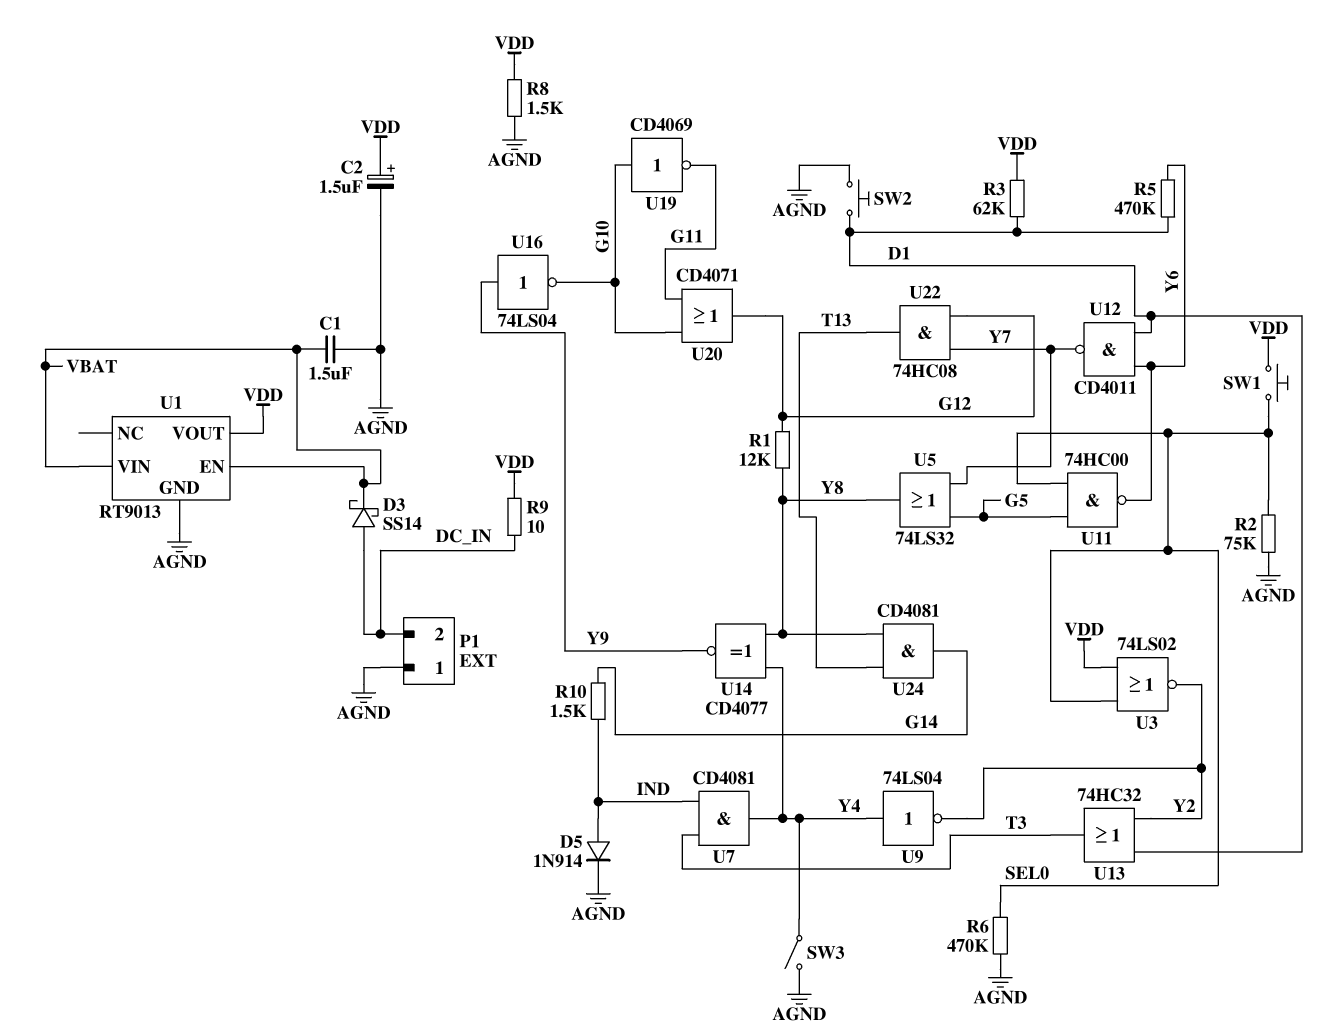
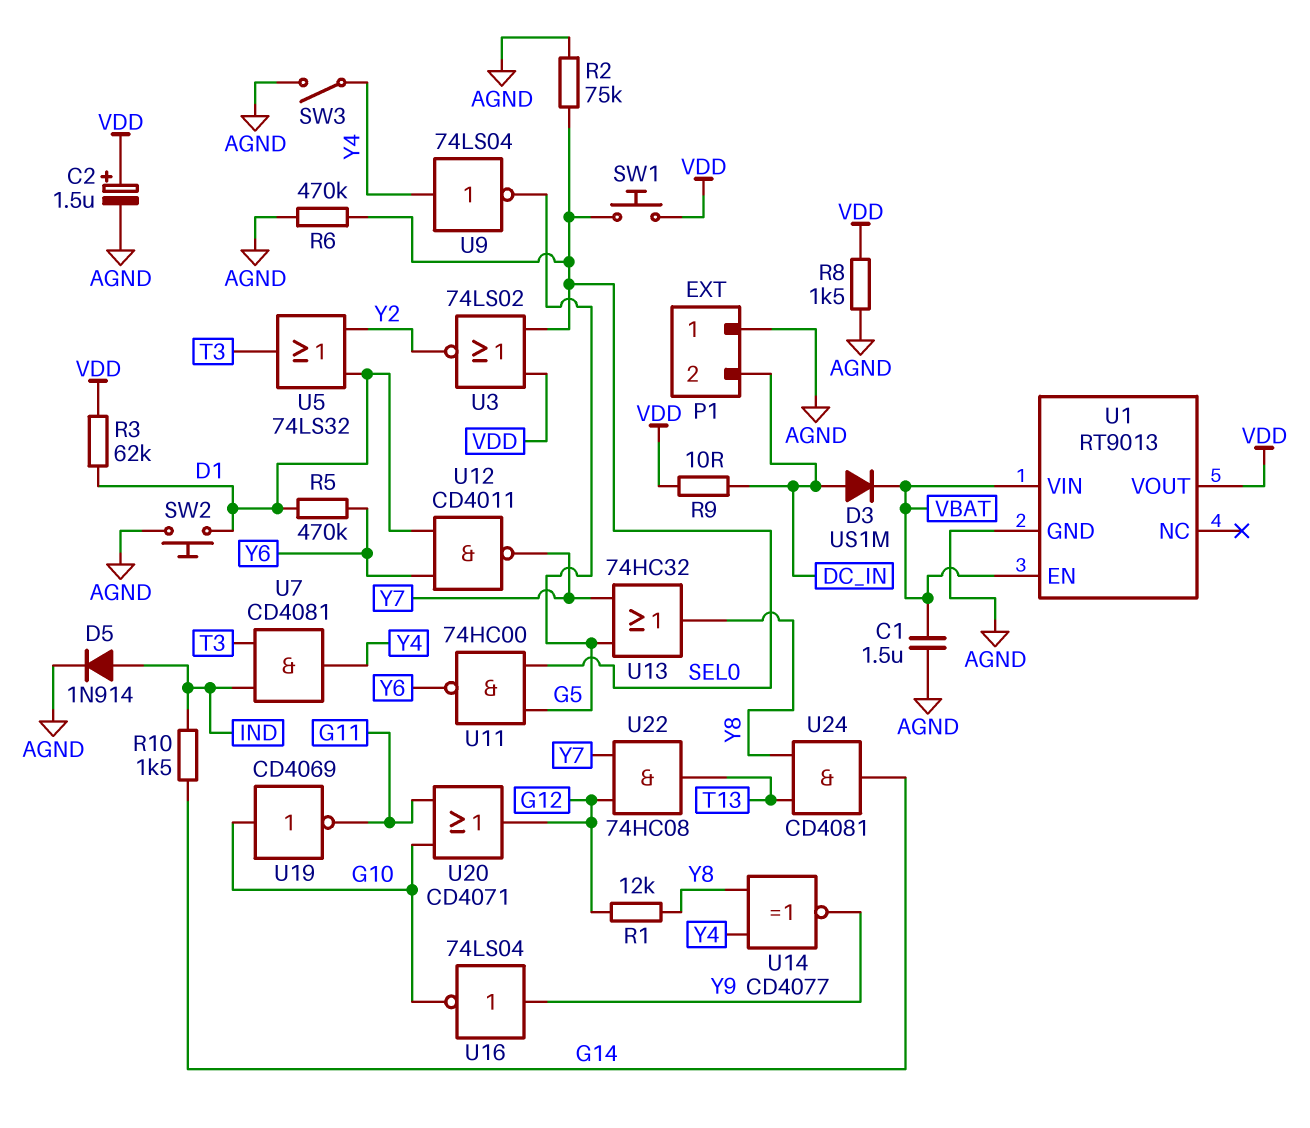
D3: schottky SS14 (A DC_IN, K VBAT) -> diode US1M (A DC_IN, K VBAT)
U5: OR 74LS32 (in G5, in Y7, out Y8) -> OR 74LS32 (in D1, in Y2, out T3)
U9: NOT 74LS04 (in Y4, out Y2) -> NOT 74LS04 (in Y4, out G5)
U13: OR 74HC32 (in D1, in Y2, out T3) -> OR 74HC32 (in G5, in Y7, out Y8)

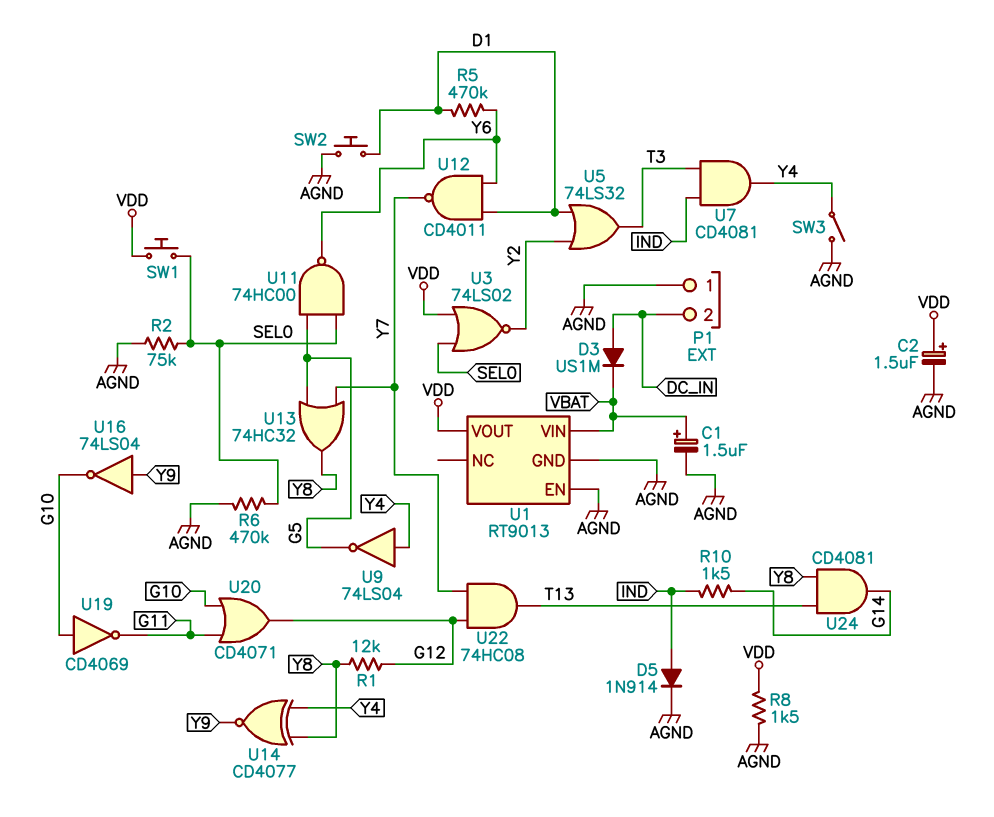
C1: 1.5uF (AGND, VBAT) -> 1.5uF (plus VBAT, minus AGND)
R3: 62k (D1, VDD) -> none
R9: 10 (DC_IN, VDD) -> none
U1 pin EN: VBAT -> AGND

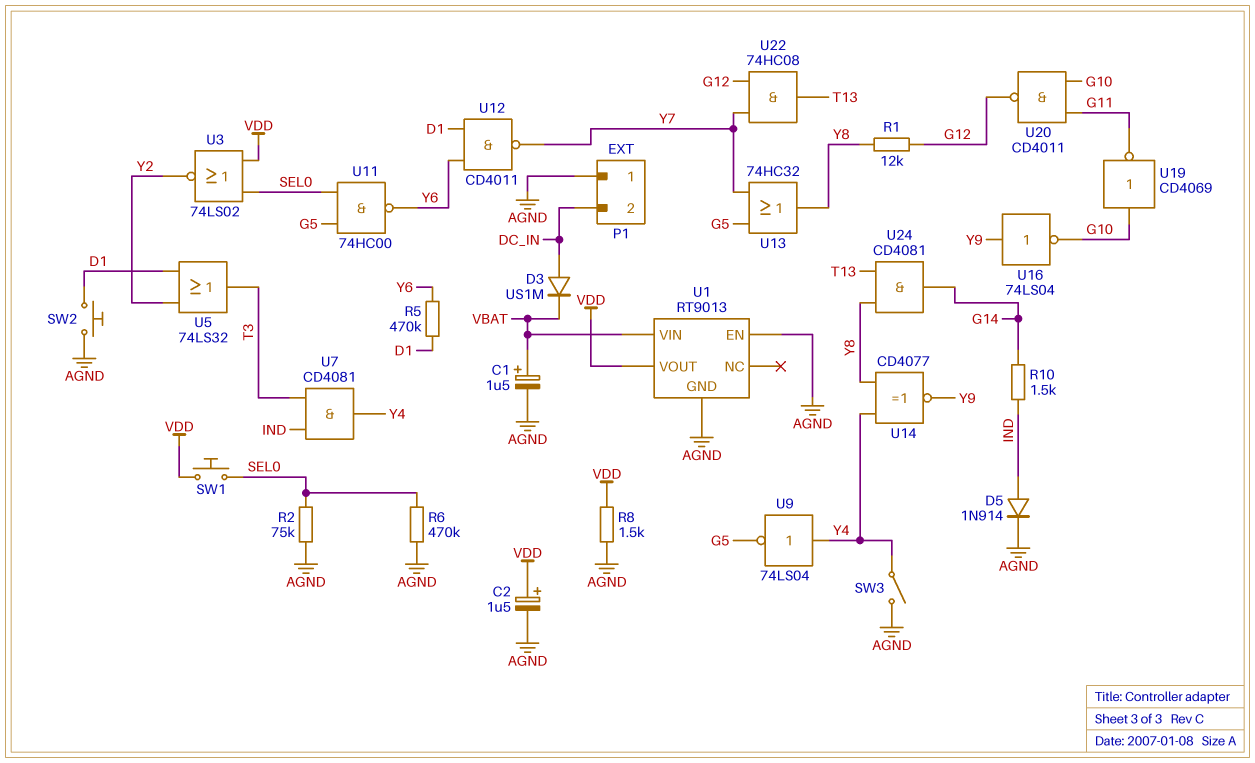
U20: OR CD4071 (in G10, in G11, out G12) -> NAND CD4011 (in G10, in G11, out G12)

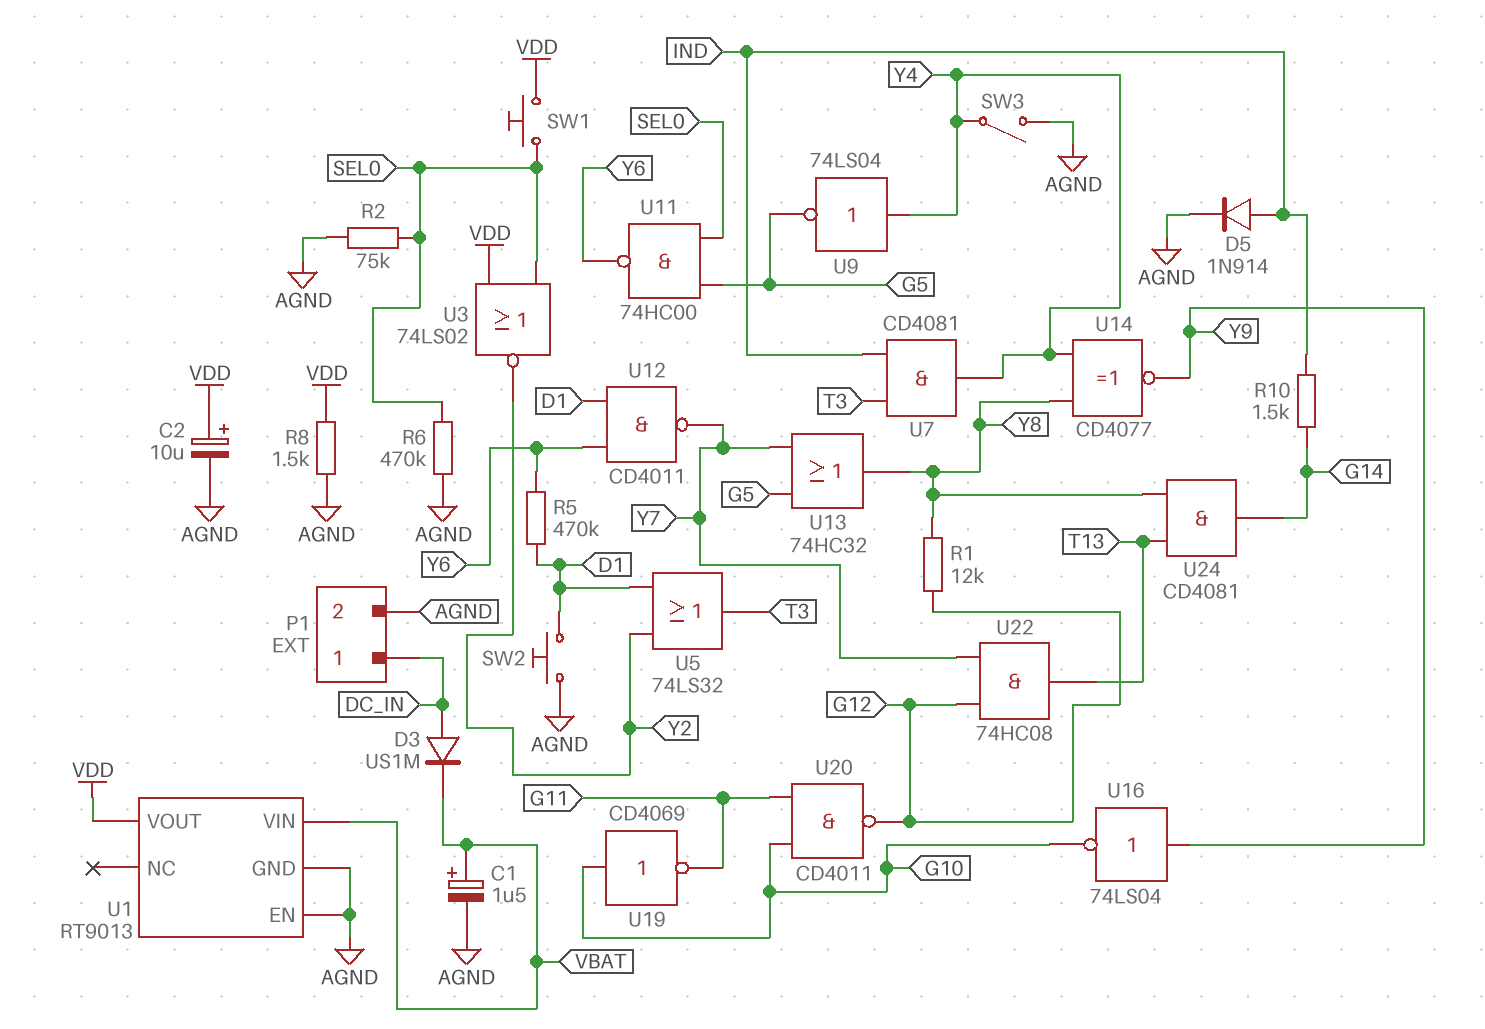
C2: 1.5uF (plus VDD, minus AGND) -> 10uF (plus VDD, minus AGND)
P1 pin 1: AGND -> DC_IN
P1 pin 2: DC_IN -> AGND

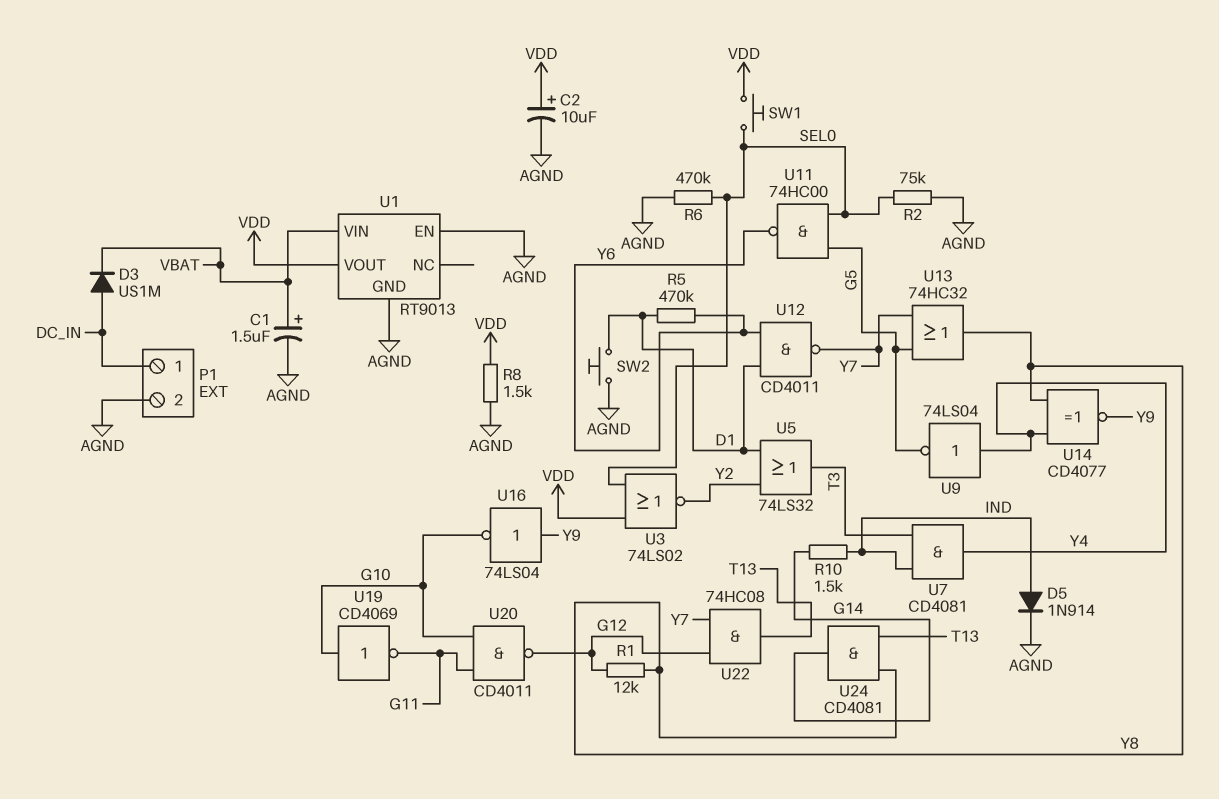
SW3: switch (AGND, Y4) -> none

